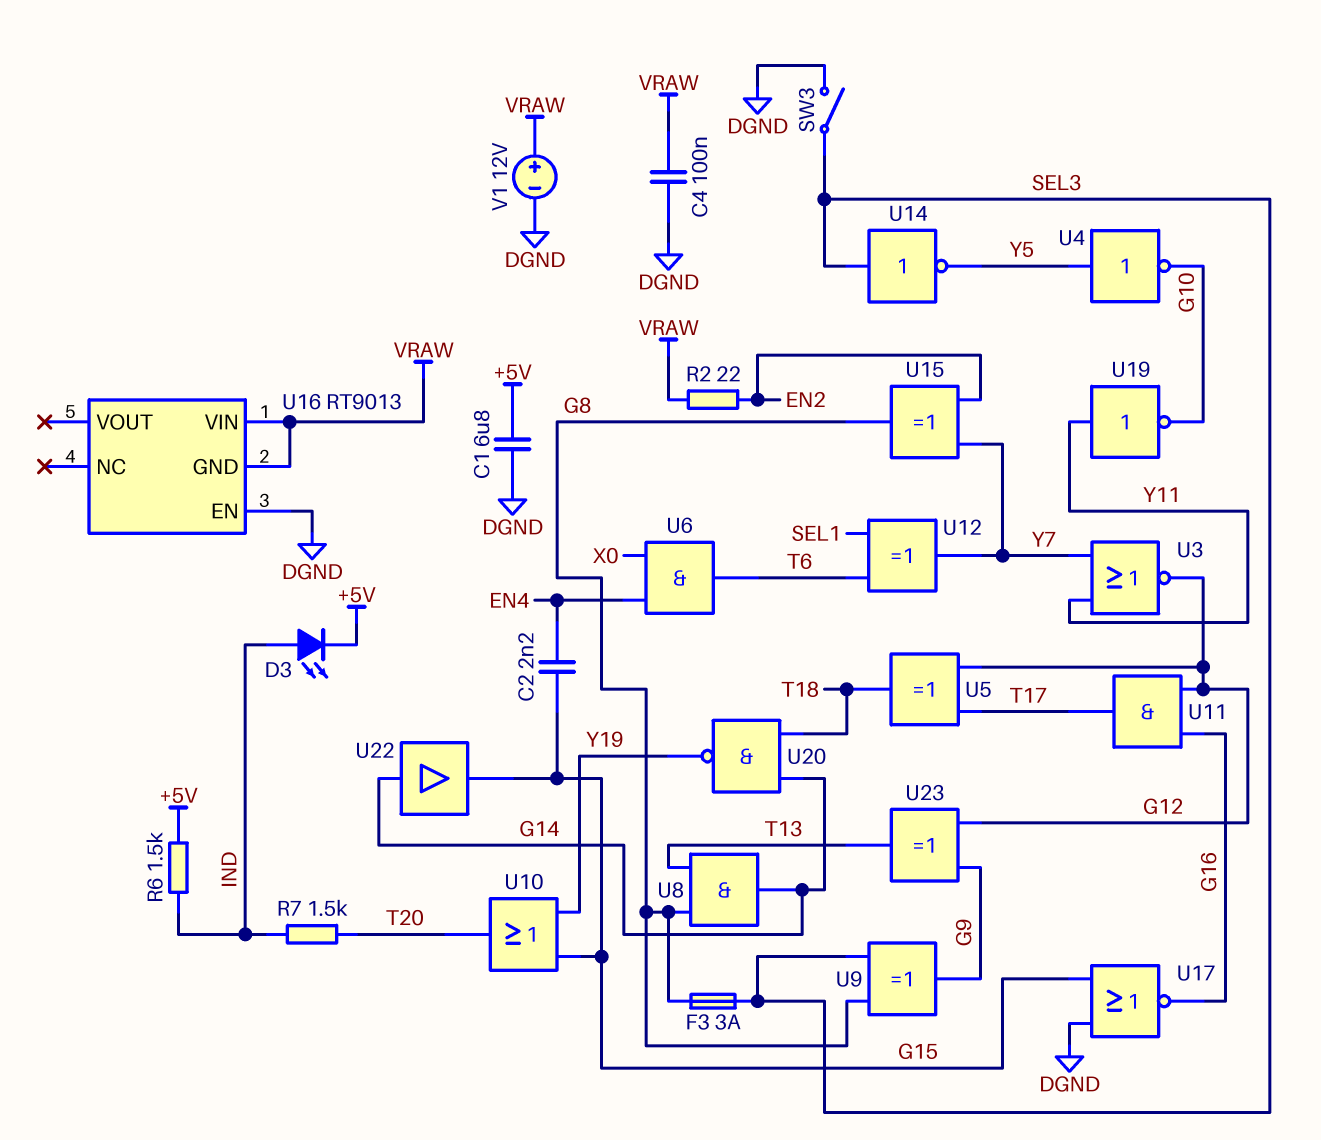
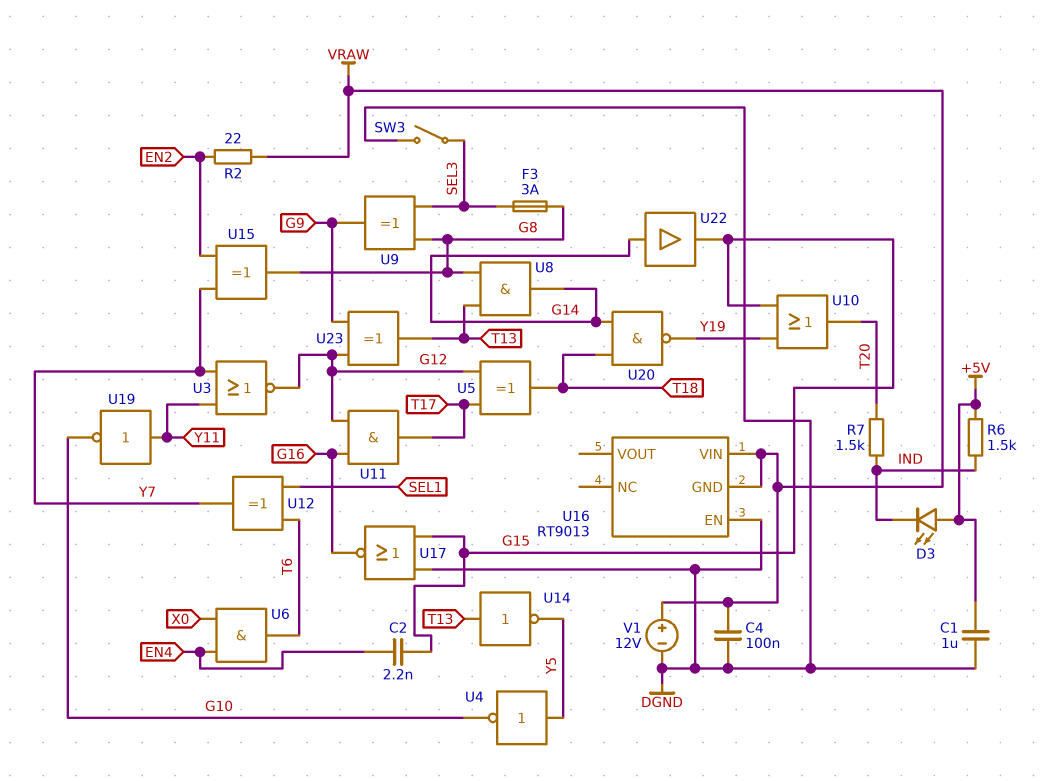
C1: 6.8uF (+5V, DGND) -> 1uF (+5V, DGND)
D3: LED (A IND, K +5V) -> LED (A +5V, K IND)
U14: NOT (in SEL3, out Y5) -> NOT (in T13, out Y5)

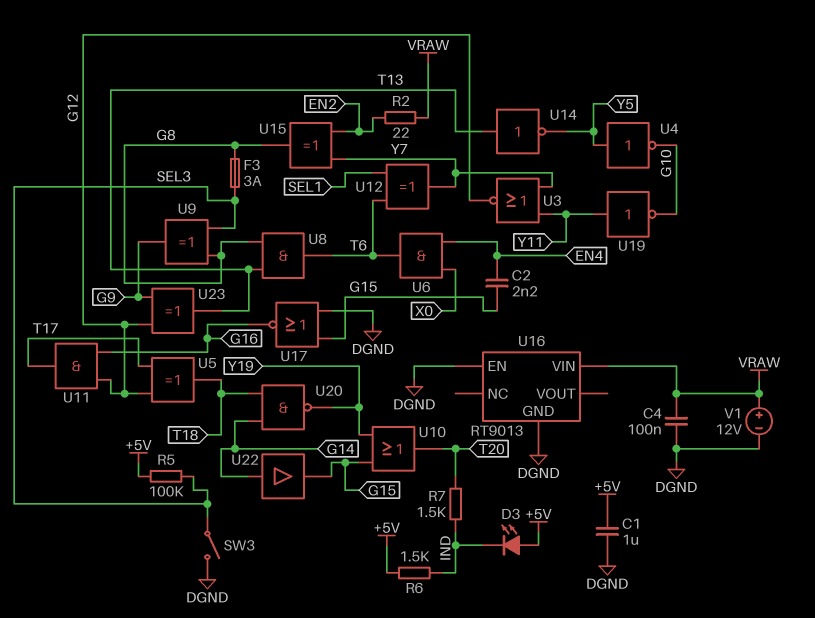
R5: none -> 100k (+5V, SEL3)
U8: AND (in G8, in T13, out G14) -> AND (in G8, in T13, out T6)
U16 pin GND: VRAW -> DGND

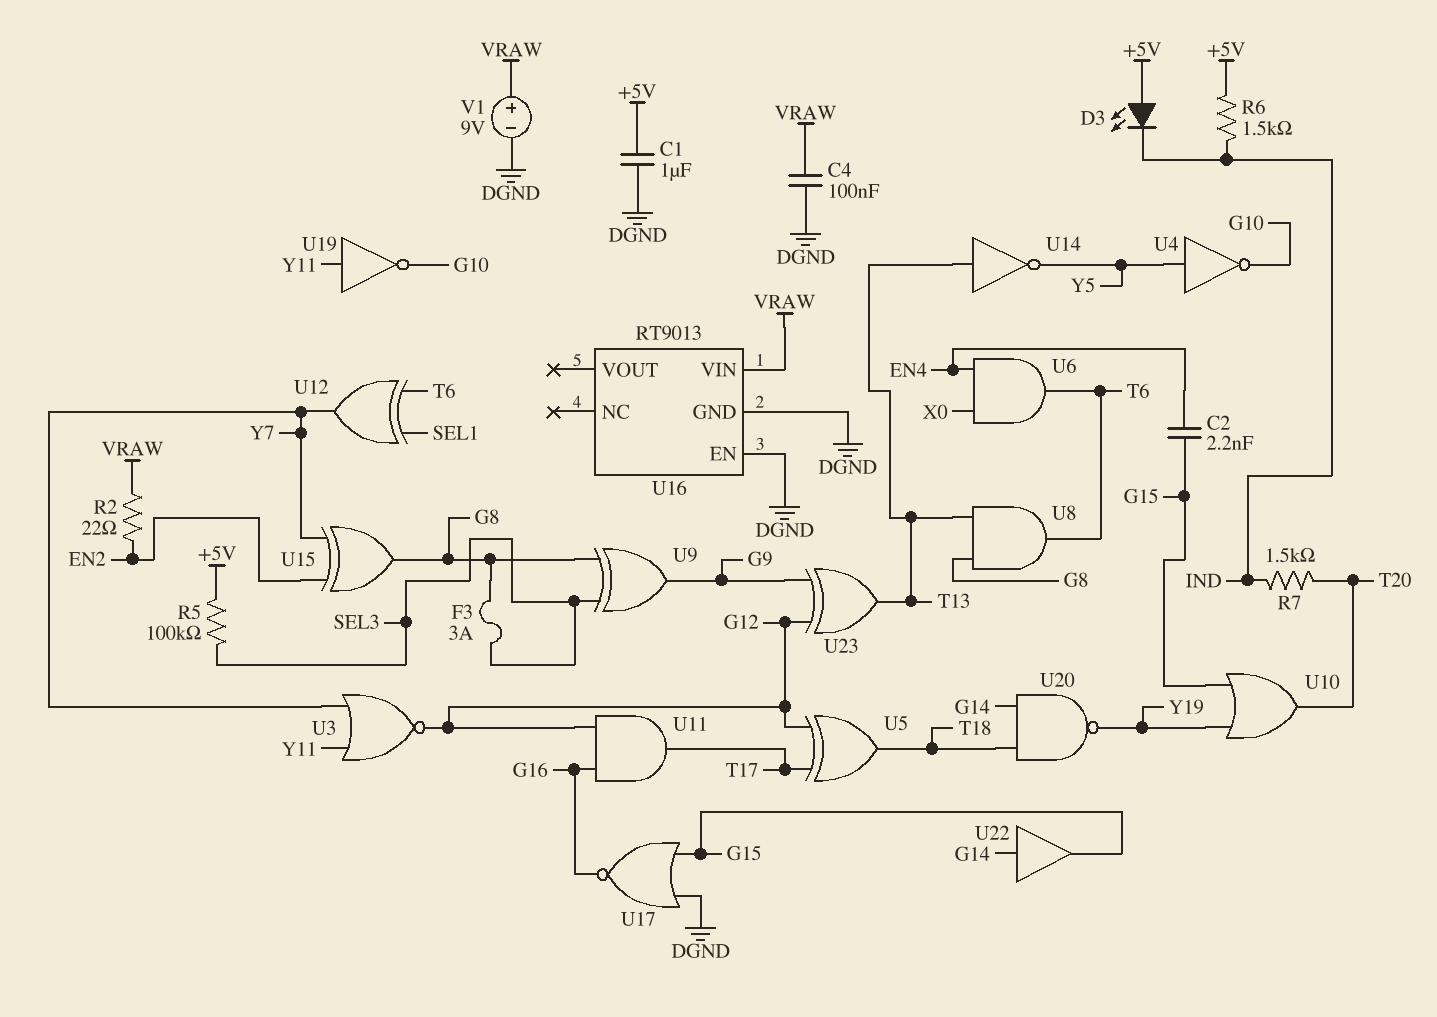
SW3: switch (DGND, SEL3) -> none
V1: 12V (plus VRAW, minus DGND) -> 9V (plus VRAW, minus DGND)

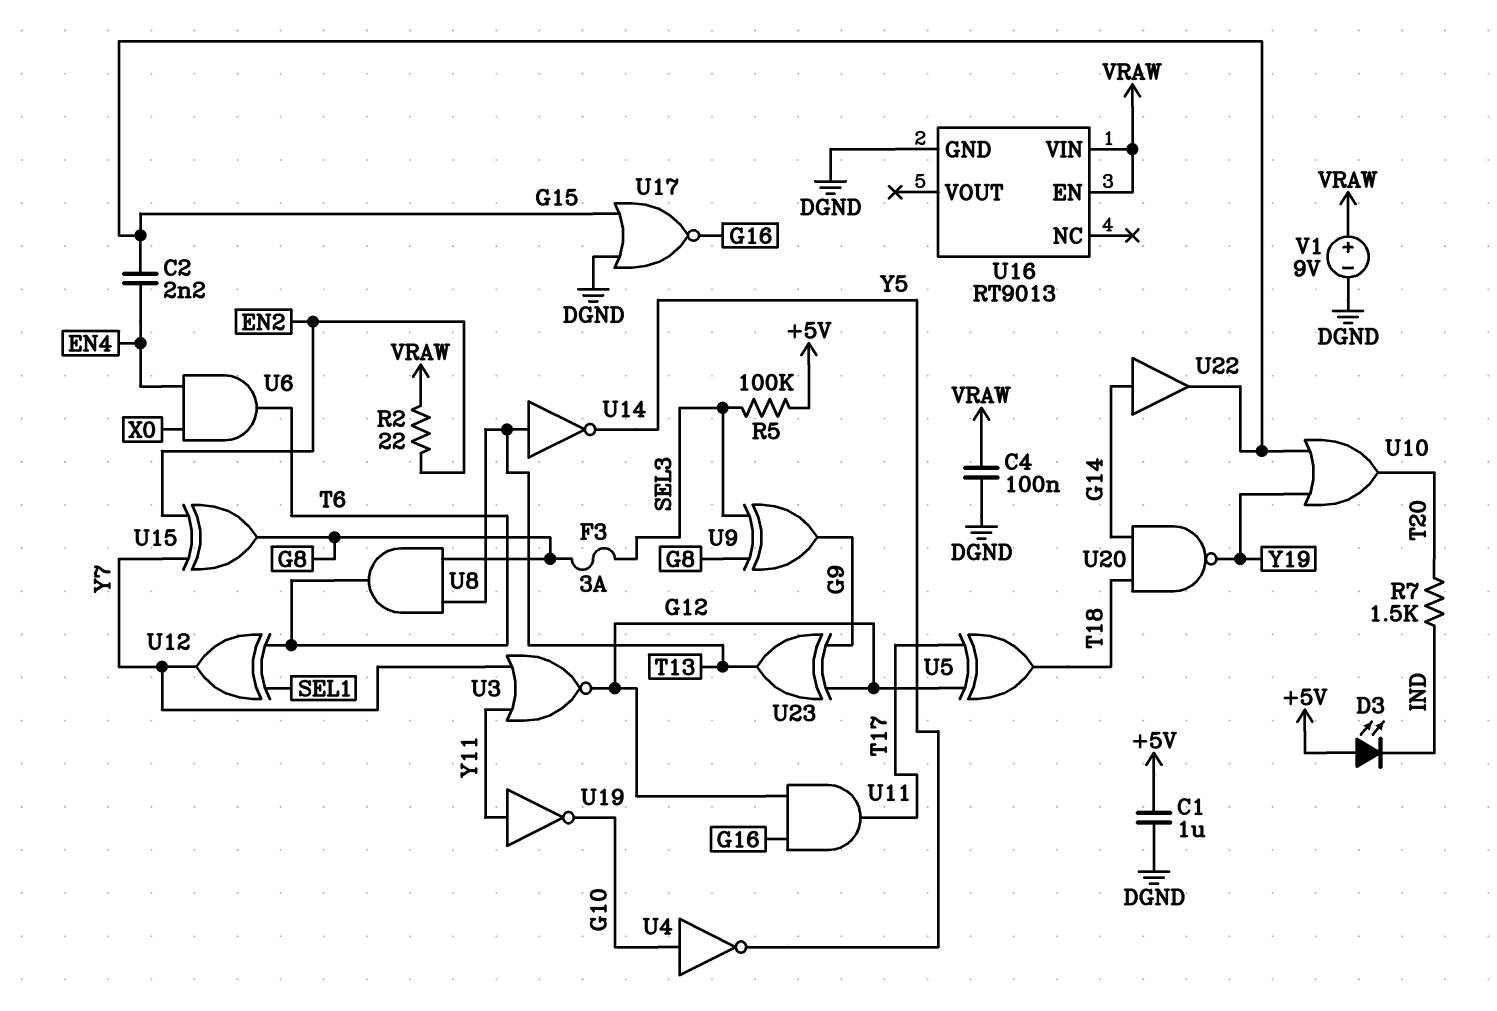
R6: 1.5k (+5V, IND) -> none
U4: NOT (in Y5, out G10) -> NOT (in G10, out Y5)
U16 pin EN: DGND -> VRAW

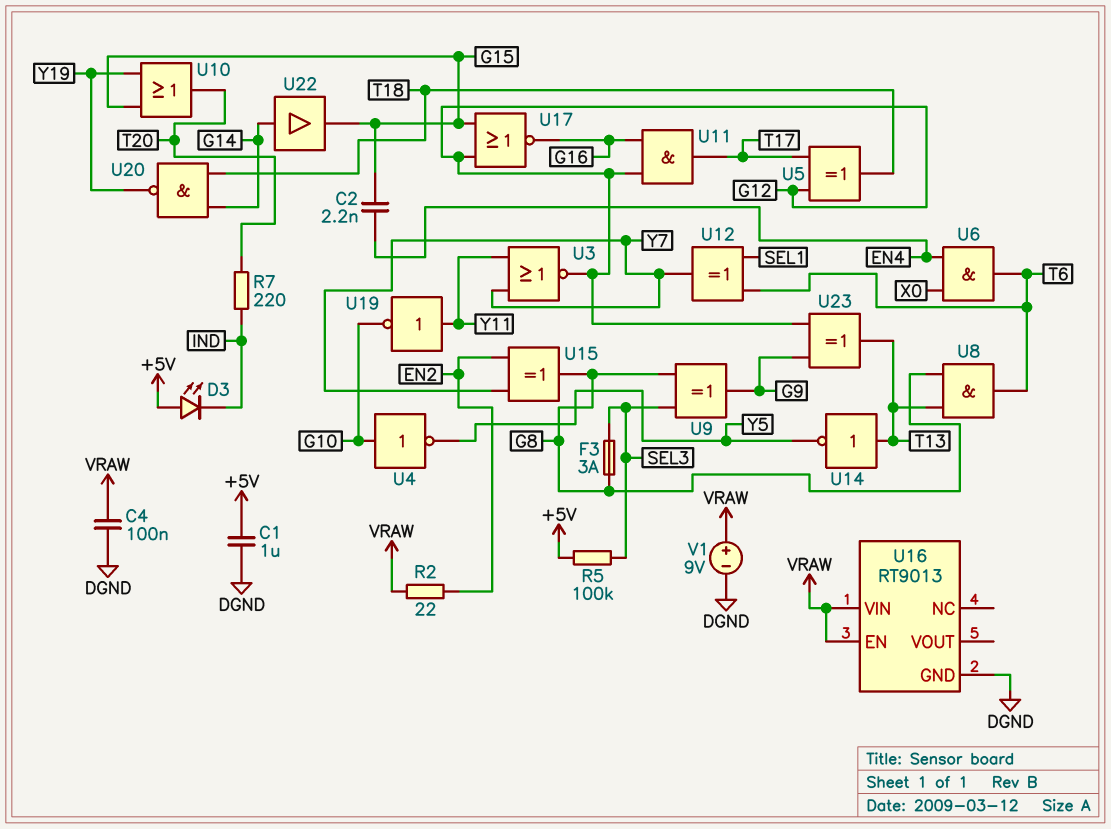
R7: 1.5k (IND, T20) -> 220 (IND, T20)
U17: NOR (in DGND, in G15, out G16) -> NOR (in G12, in G15, out G16)

